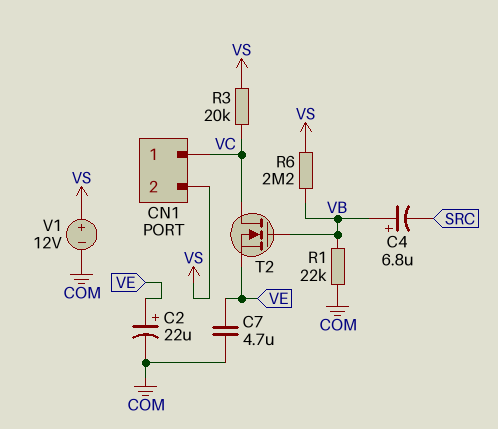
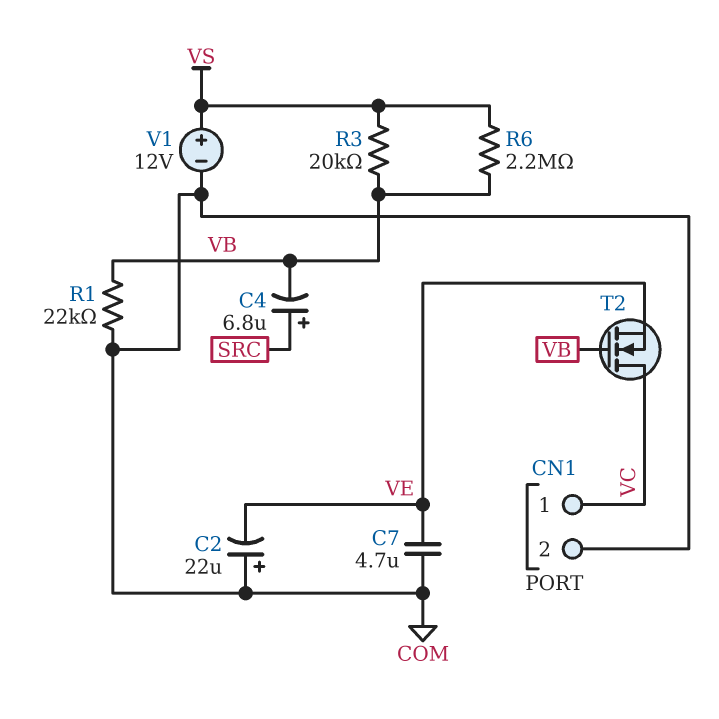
C2: 22uF (plus VE, minus COM) -> 22uF (plus COM, minus VE)
C4: 6.8uF (plus VB, minus SRC) -> 6.8uF (plus SRC, minus VB)
CN1 pin 2: VS -> COM
R3: 20k (VC, VS) -> 20k (VB, VS)

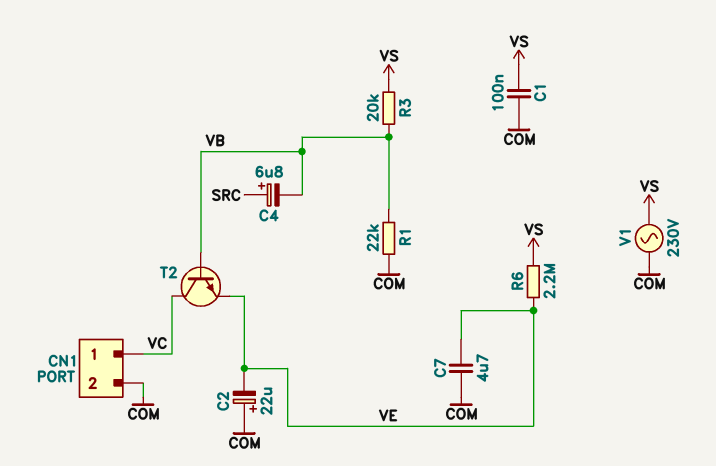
C1: none -> 100nF (COM, VS)
R6: 2.2M (VB, VS) -> 2.2M (VE, VS)
T2: NMOS (G VB, D VC, S VE) -> NPN (B VB, C VC, E VE)
V1: 12V (plus VS, minus COM) -> AC 230V (COM, VS)

